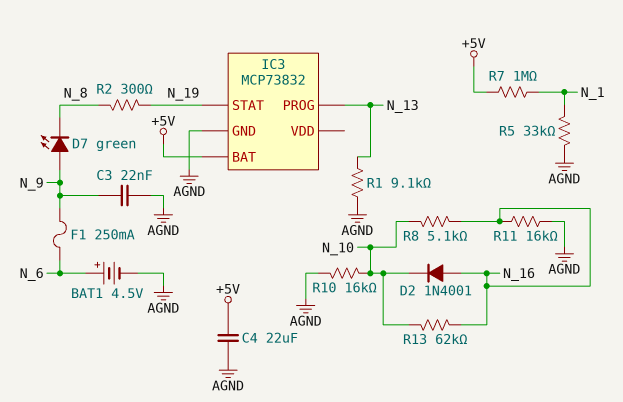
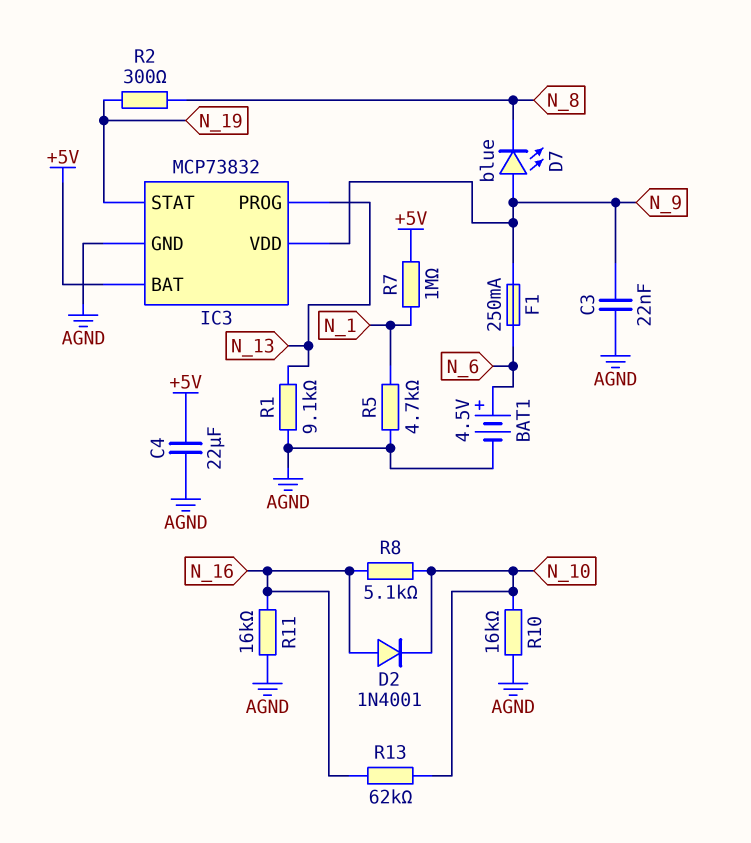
D7: LED green (A N_9, K N_8) -> LED blue (A N_9, K N_8)
IC3 pin VDD: none -> N_9
R5: 33k (AGND, N_1) -> 4.7k (AGND, N_1)

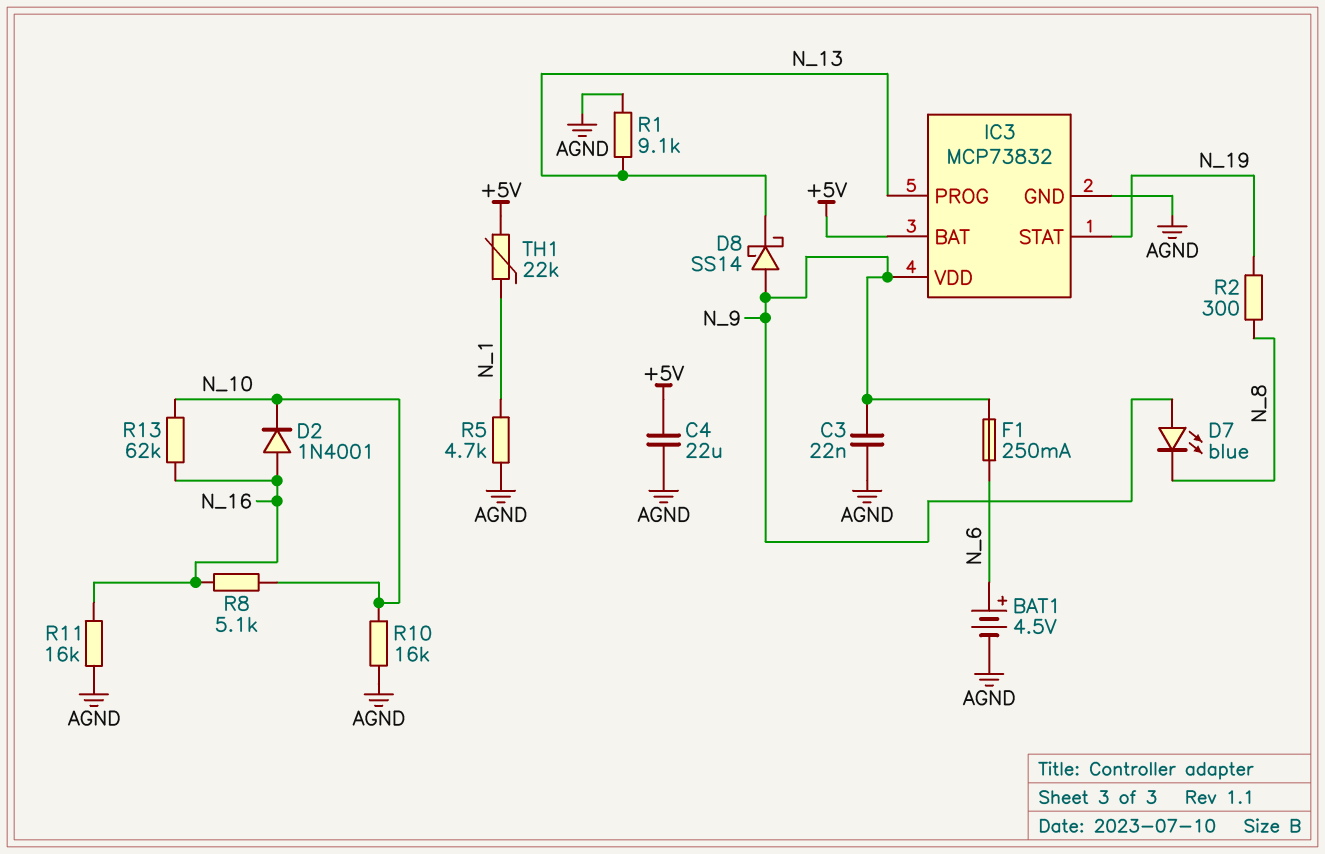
D8: none -> schottky SS14 (A N_9, K N_13)
R7: 1M (+5V, N_1) -> none
TH1: none -> 22k (+5V, N_1)

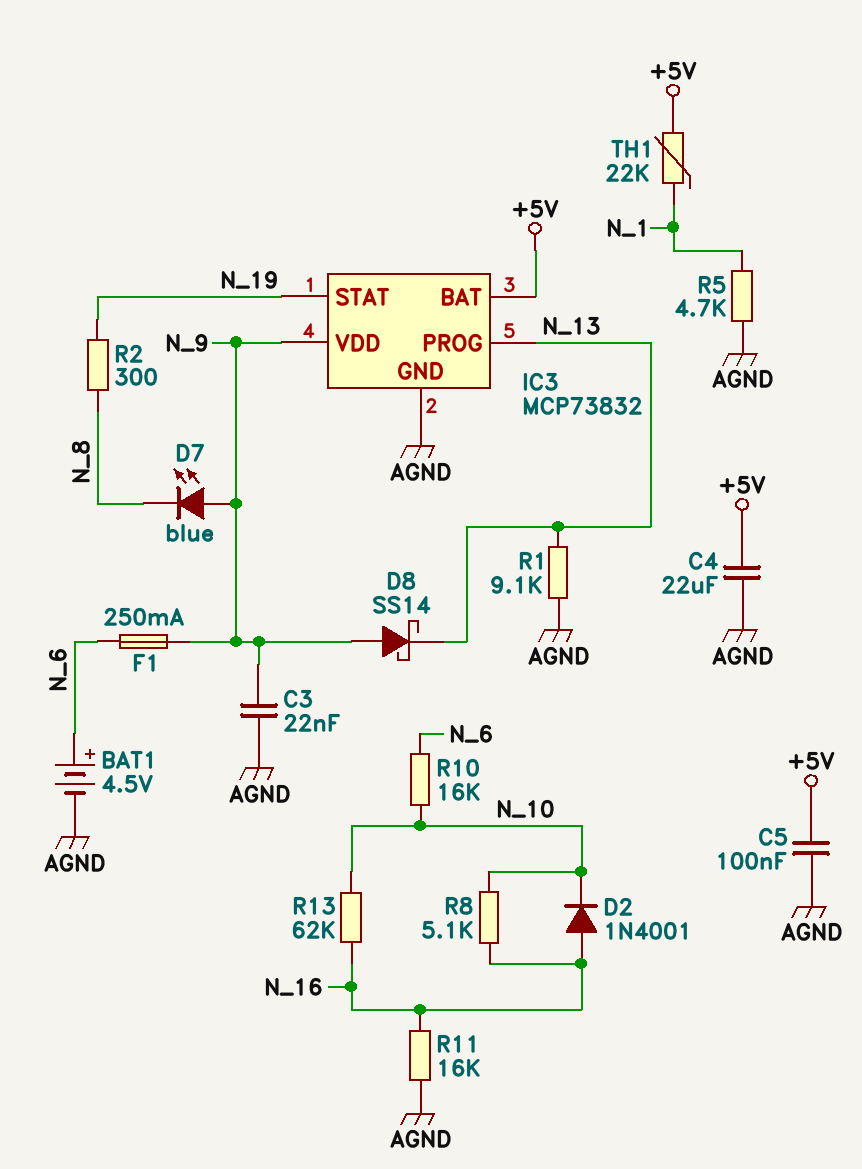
C5: none -> 100nF (+5V, AGND)
R10: 16k (AGND, N_10) -> 16k (N_6, N_10)

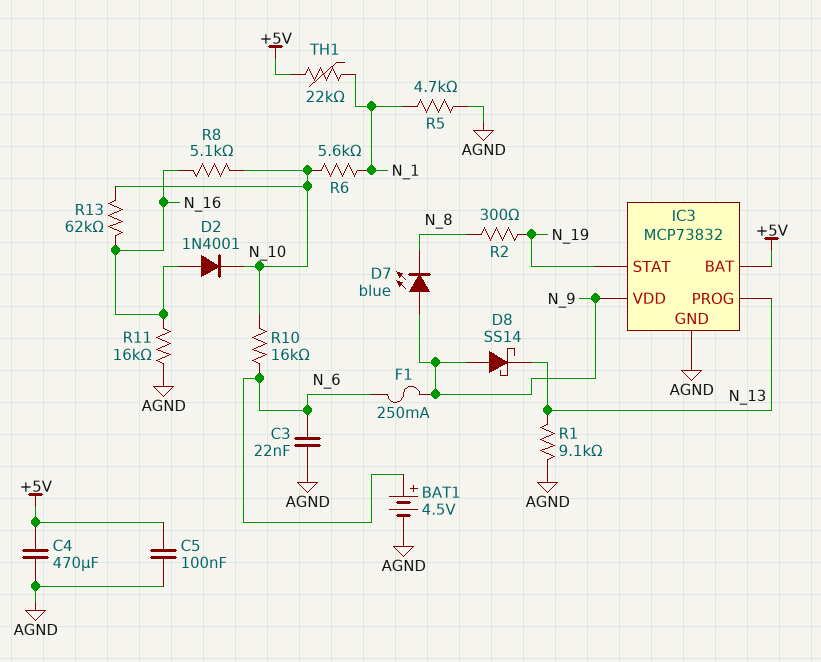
C3: 22nF (AGND, N_9) -> 22nF (AGND, N_6)
C4: 22uF (+5V, AGND) -> 470uF (+5V, AGND)
R6: none -> 5.6k (N_1, N_10)

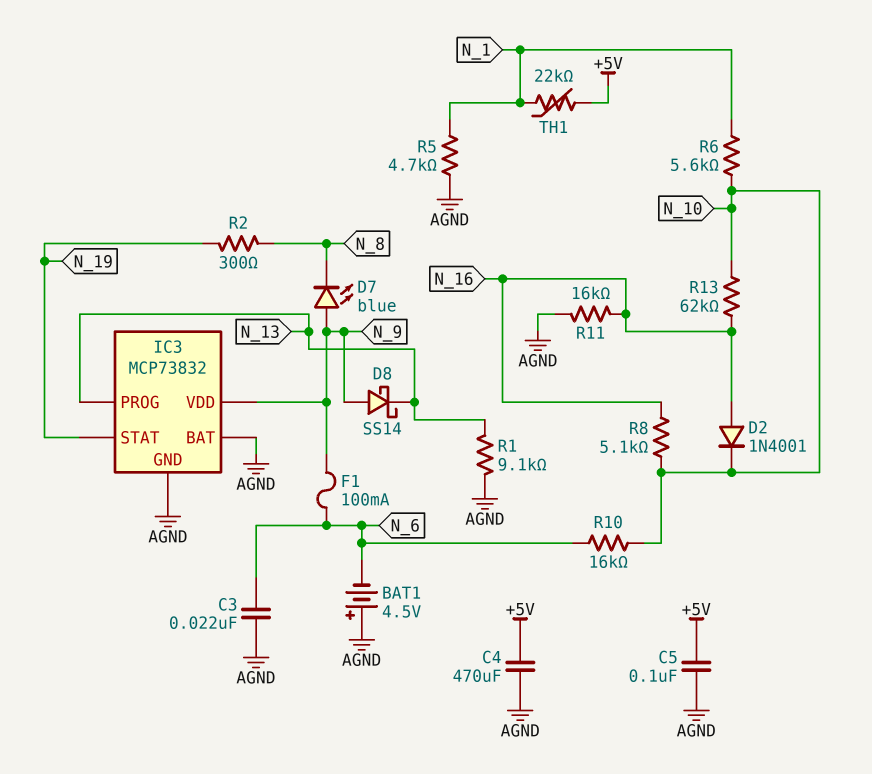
BAT1: 4.5V (plus N_6, minus AGND) -> 4.5V (plus AGND, minus N_6)
F1: 250mA (N_6, N_9) -> 100mA (N_6, N_9)
IC3 pin BAT: +5V -> AGND

